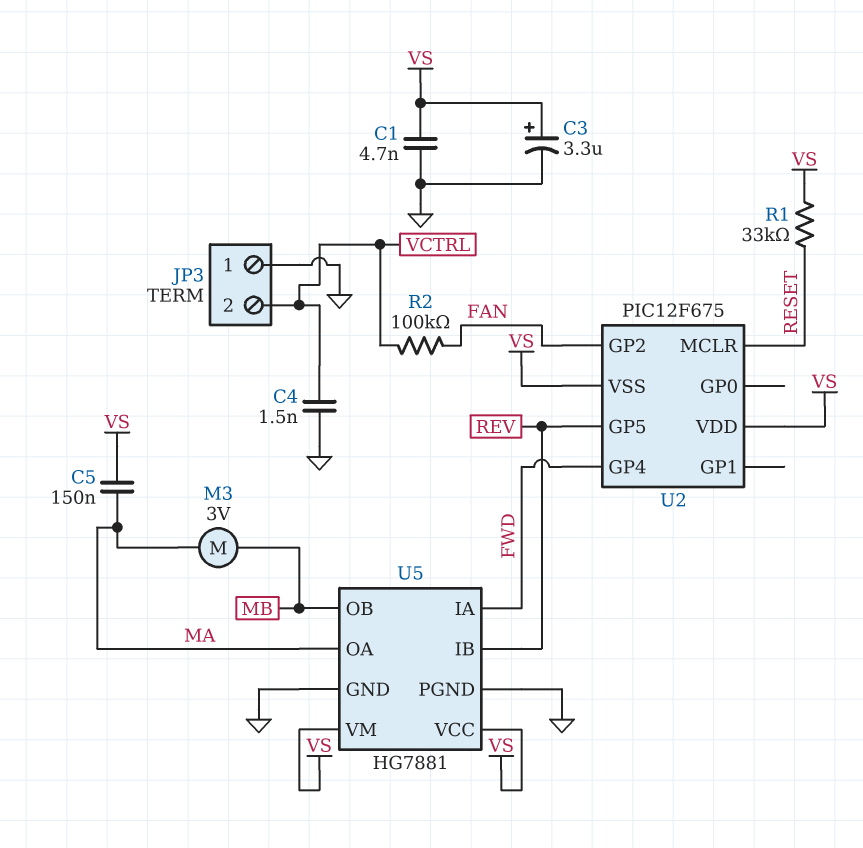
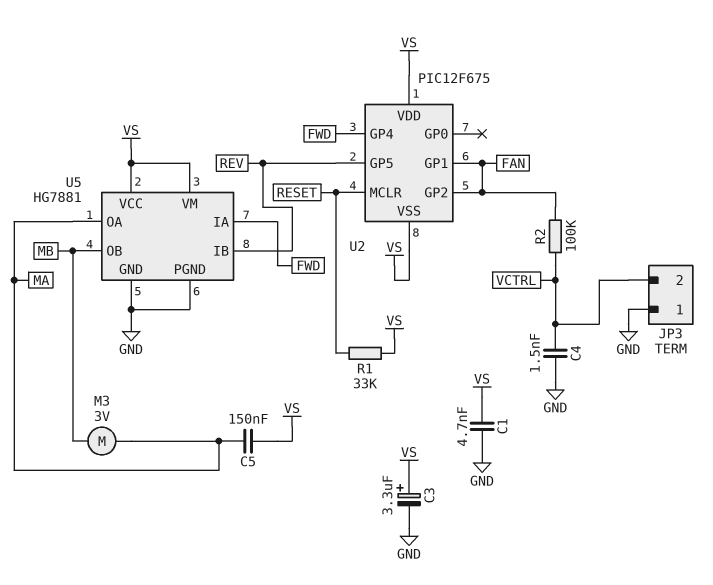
U2 pin GP1: none -> FAN

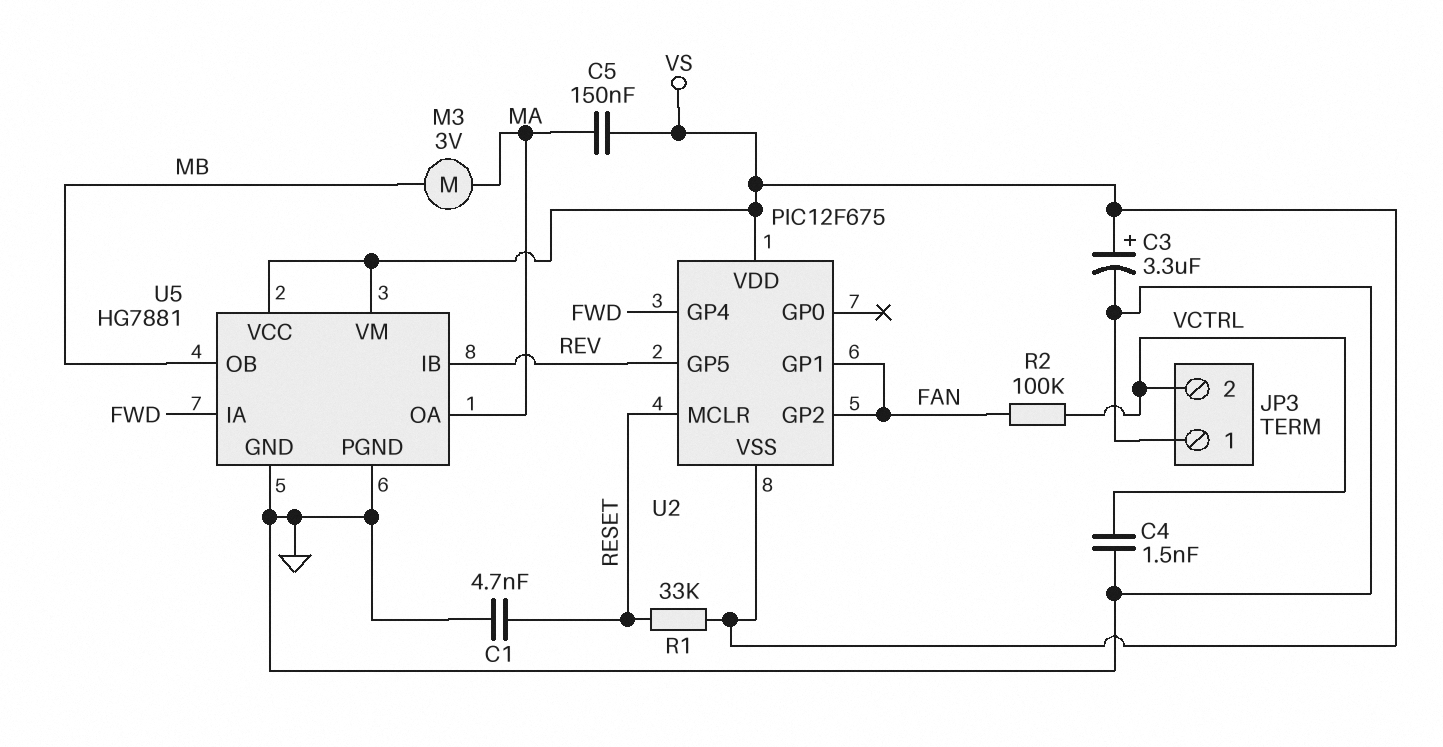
C1: 4.7nF (GND, VS) -> 4.7nF (GND, RESET)

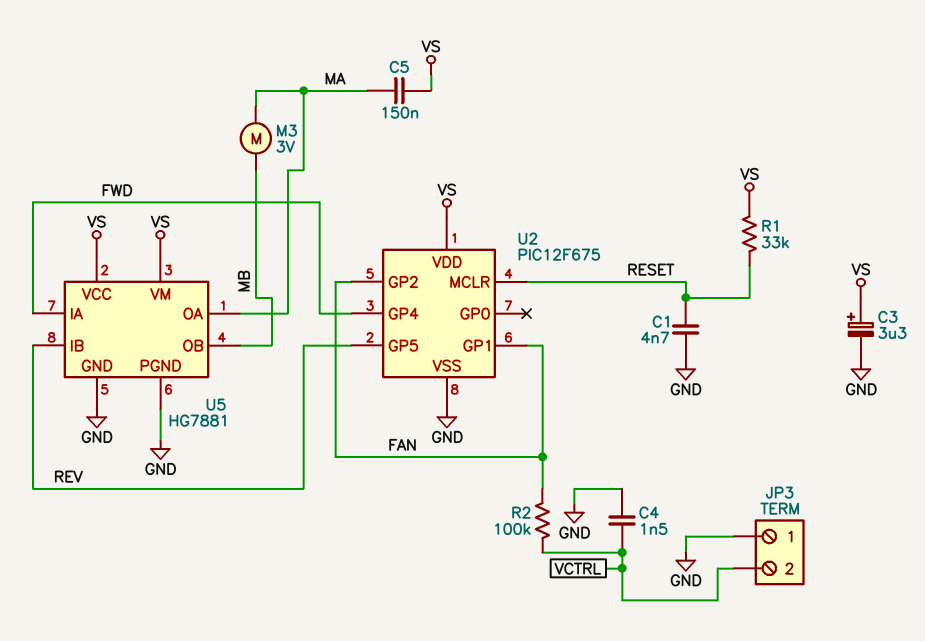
U2 pin VSS: VS -> GND

